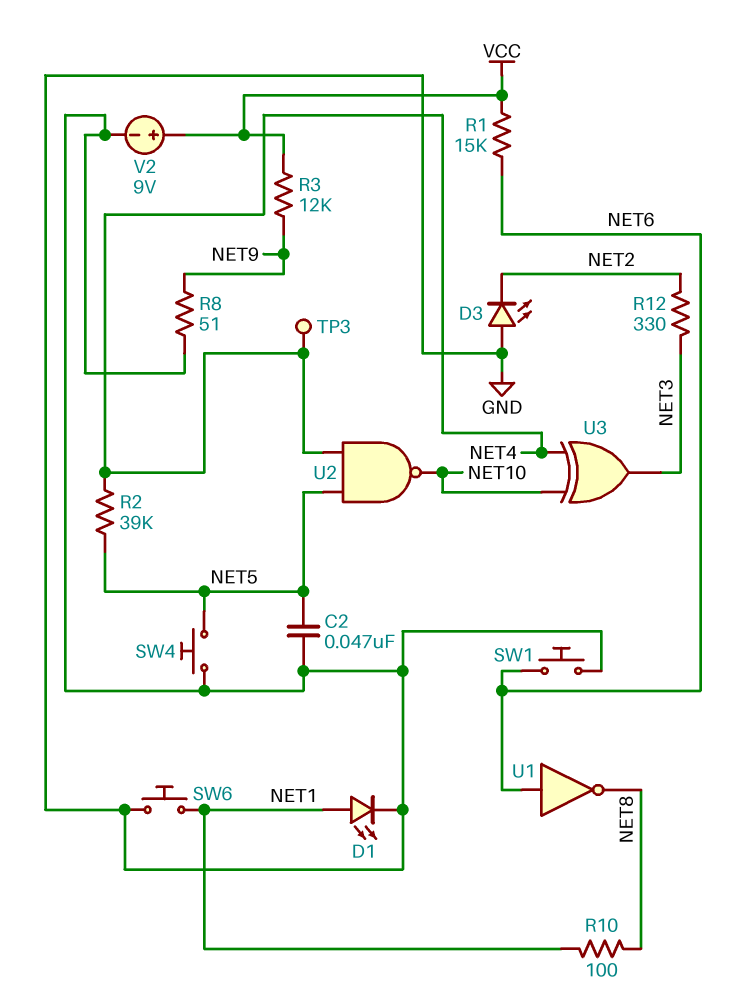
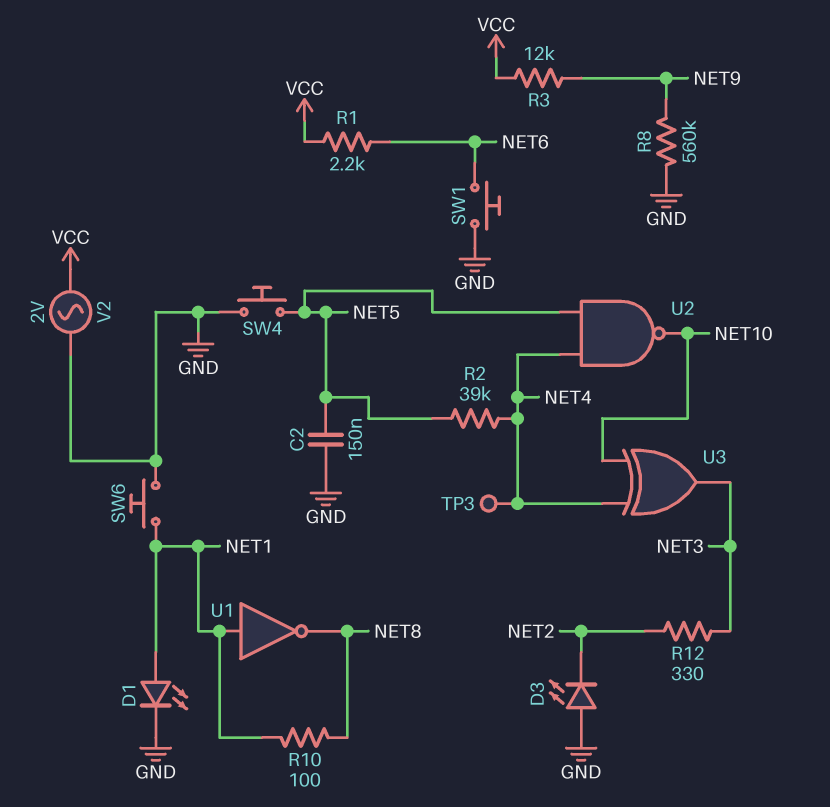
C2: 47nF (GND, NET5) -> 150nF (GND, NET5)
R1: 15k (NET6, VCC) -> 2.2k (NET6, VCC)
R8: 51 (GND, NET9) -> 560k (GND, NET9)
U1: NOT (in NET6, out NET8) -> NOT (in NET1, out NET8)
V2: 9V (plus VCC, minus GND) -> AC 2V (GND, VCC)

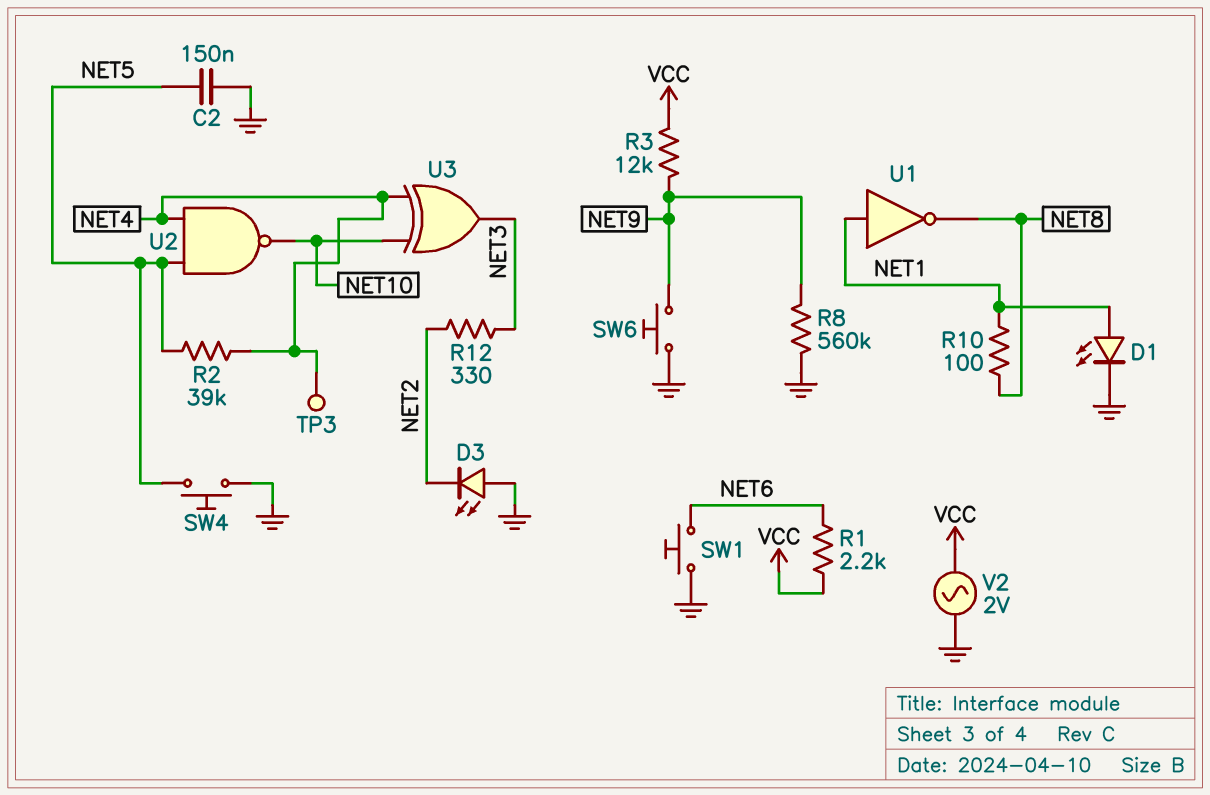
SW6: button (GND, NET1) -> button (GND, NET9)

